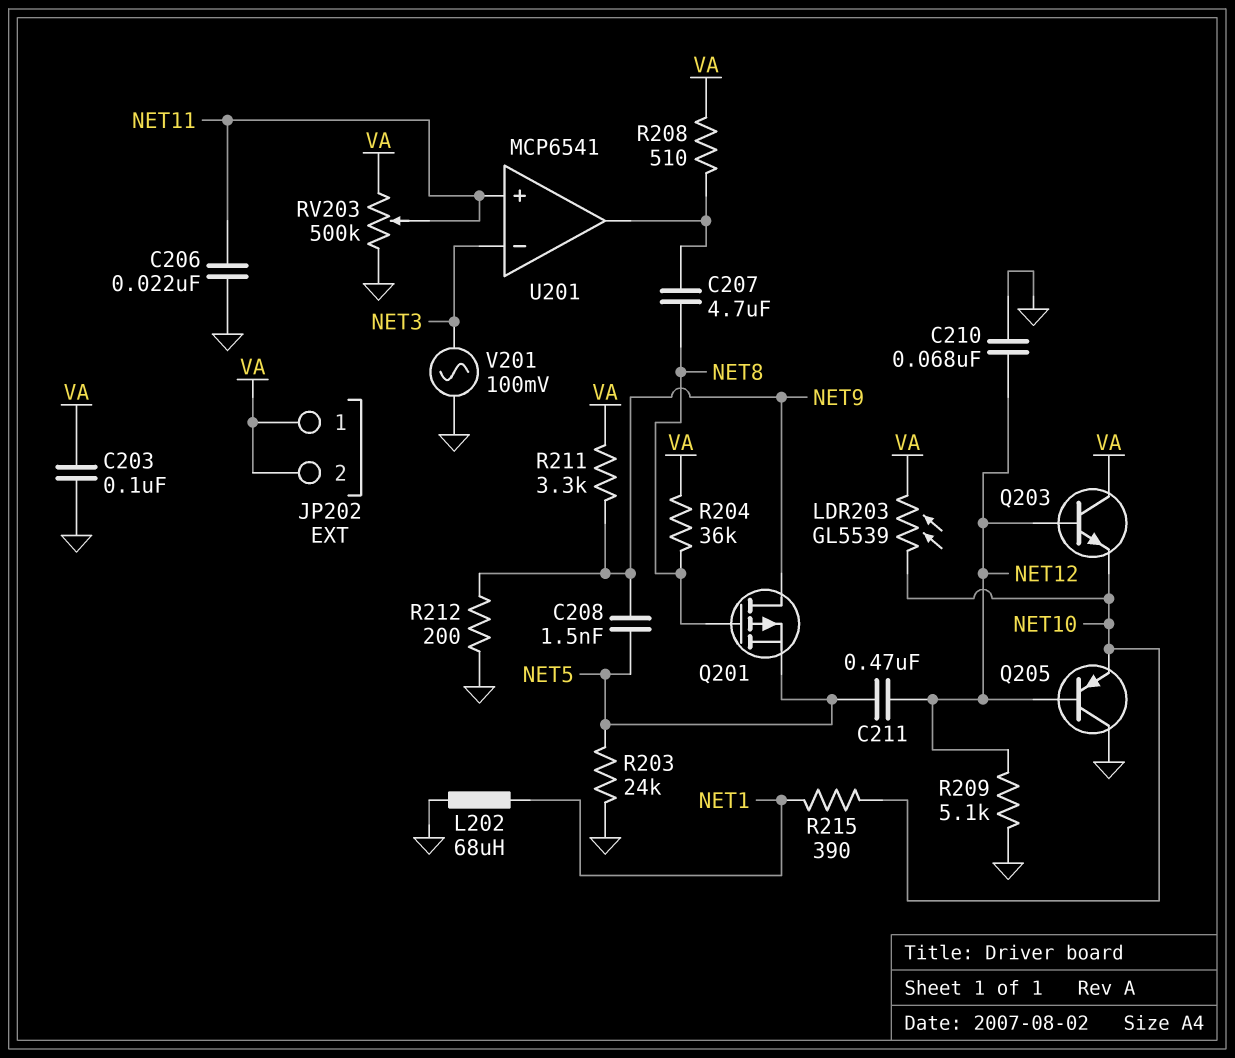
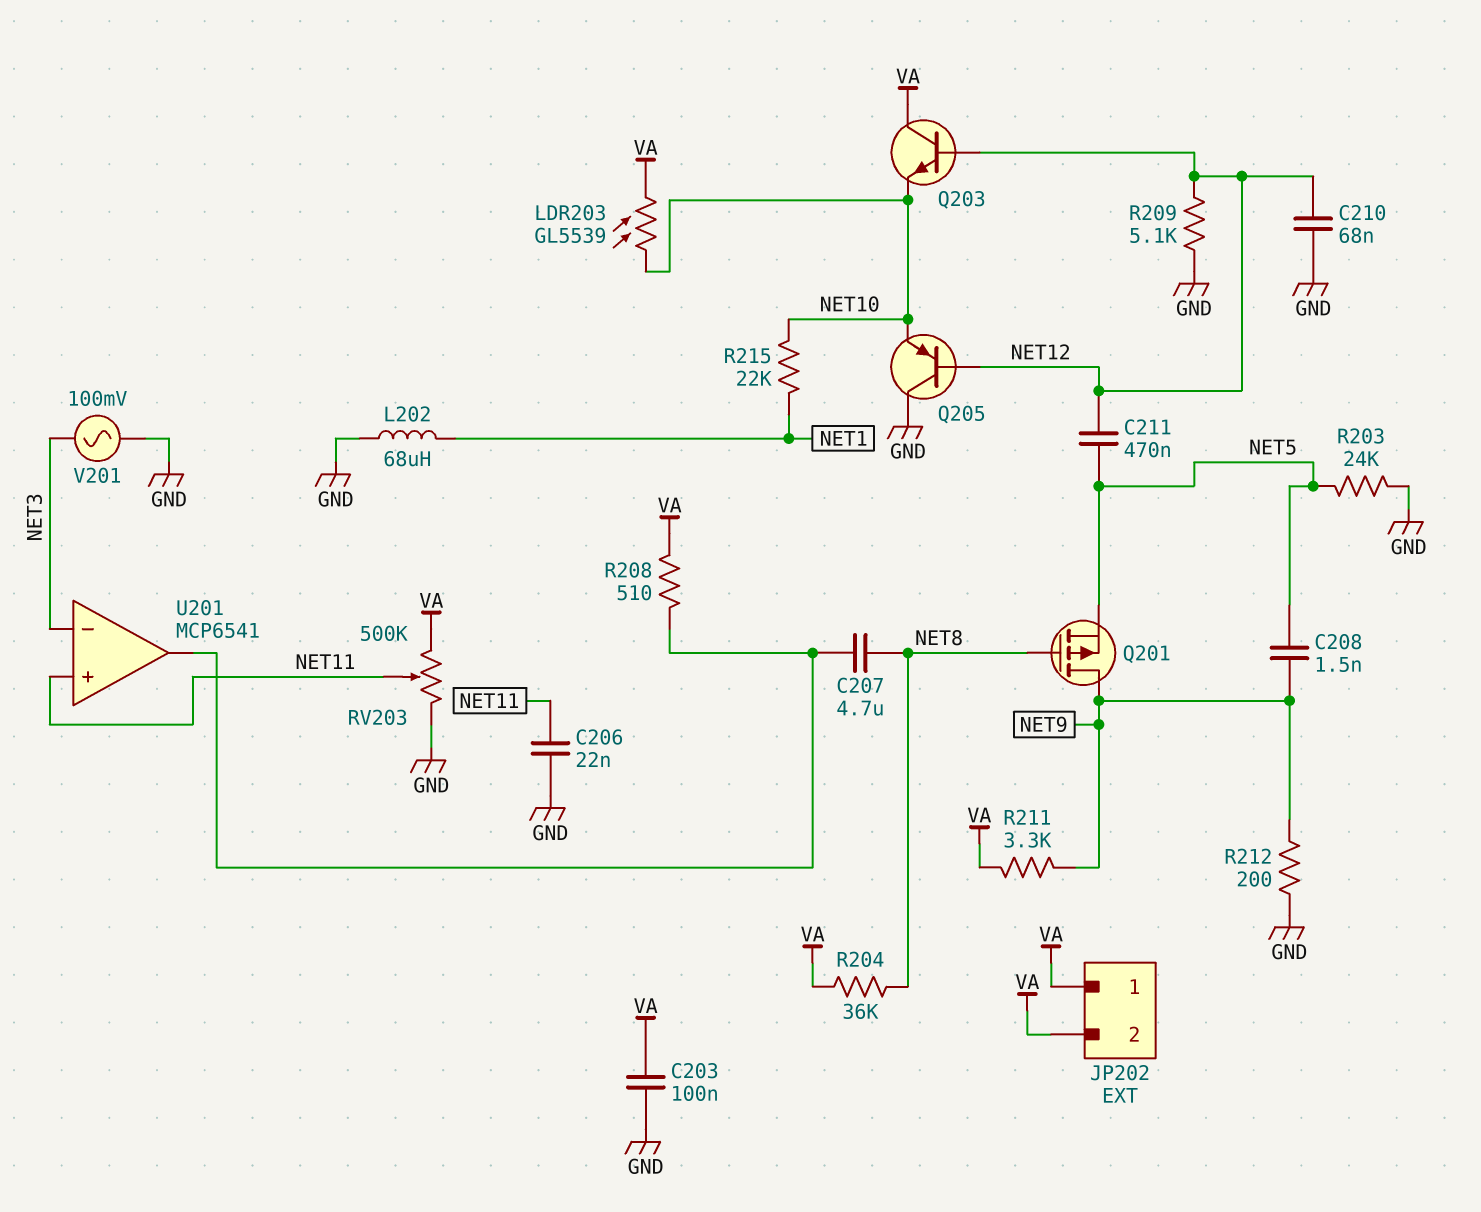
R215: 390 (NET1, NET10) -> 22k (NET1, NET10)

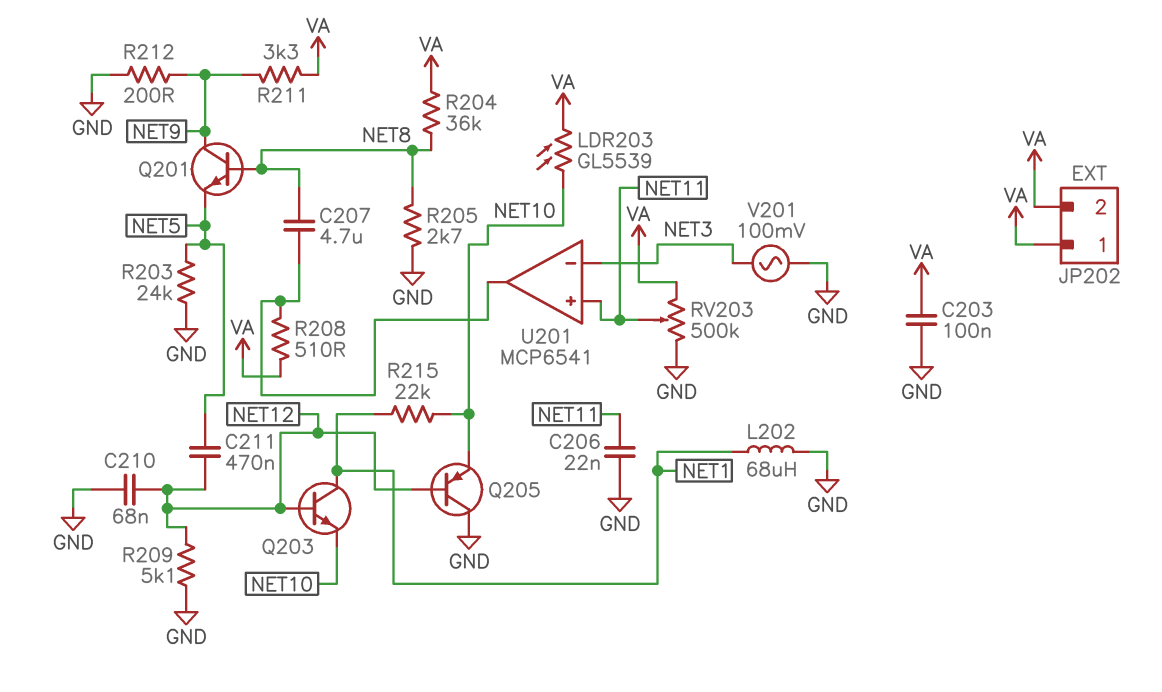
C208: 1.5nF (NET5, NET9) -> none
Q201: PMOS (G NET8, D NET9, S NET5) -> NPN (B NET8, C NET9, E NET5)
Q203: NPN (B NET12, C VA, E NET10) -> NPN (B NET12, C NET1, E NET10)
R205: none -> 2.7k (GND, NET8)

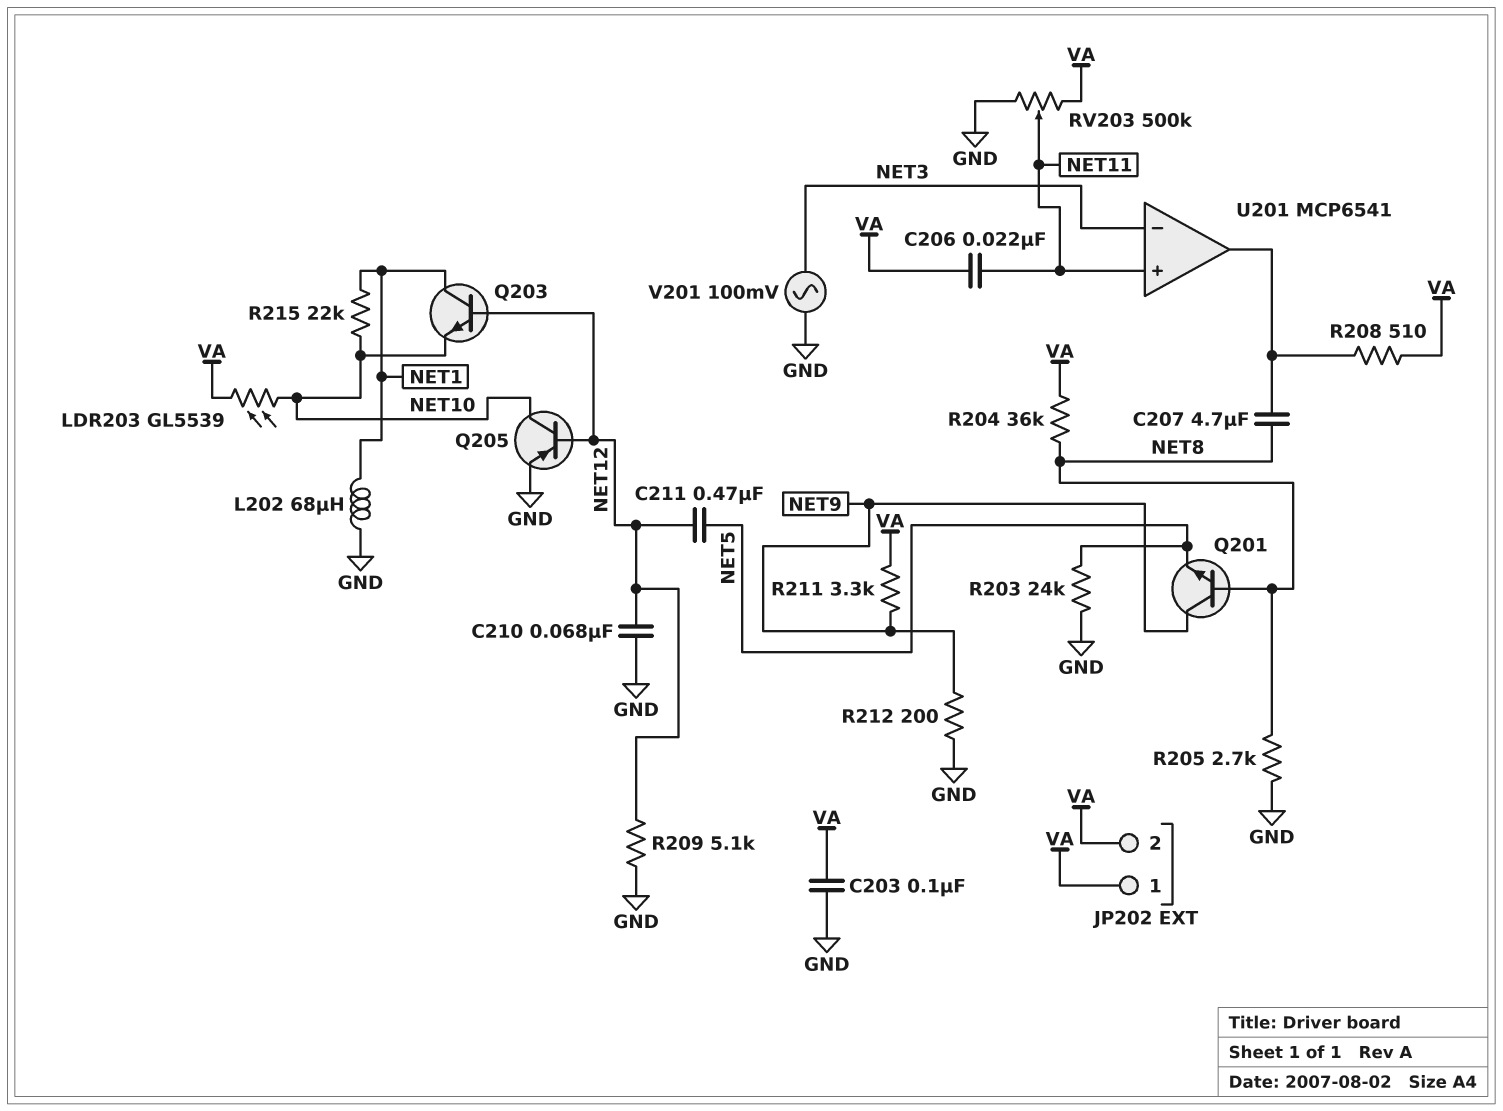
C206: 22nF (GND, NET11) -> 22nF (NET11, VA)
Q205: PNP (B NET12, C GND, E NET10) -> PNP (B NET12, C NET10, E GND)

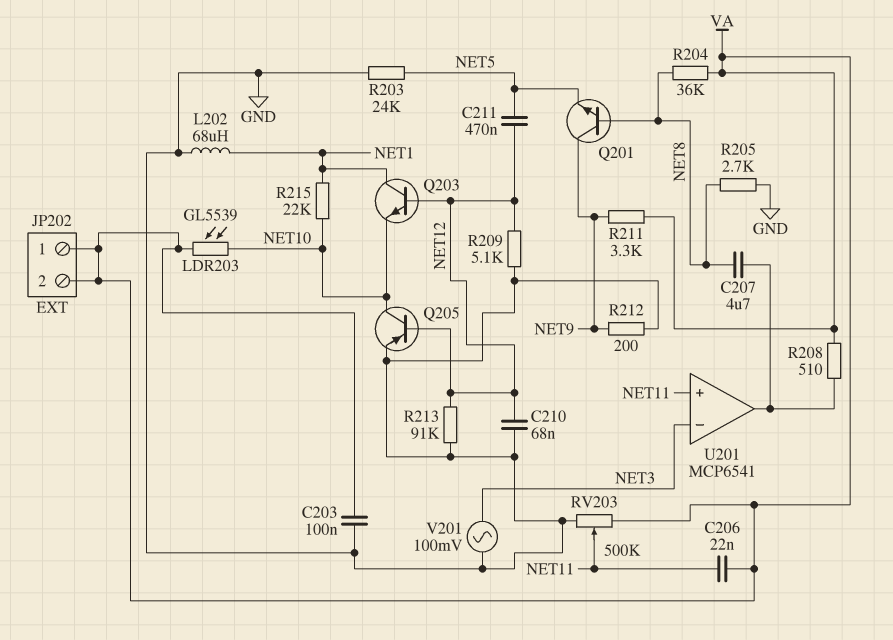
R213: none -> 91k (GND, NET12)

